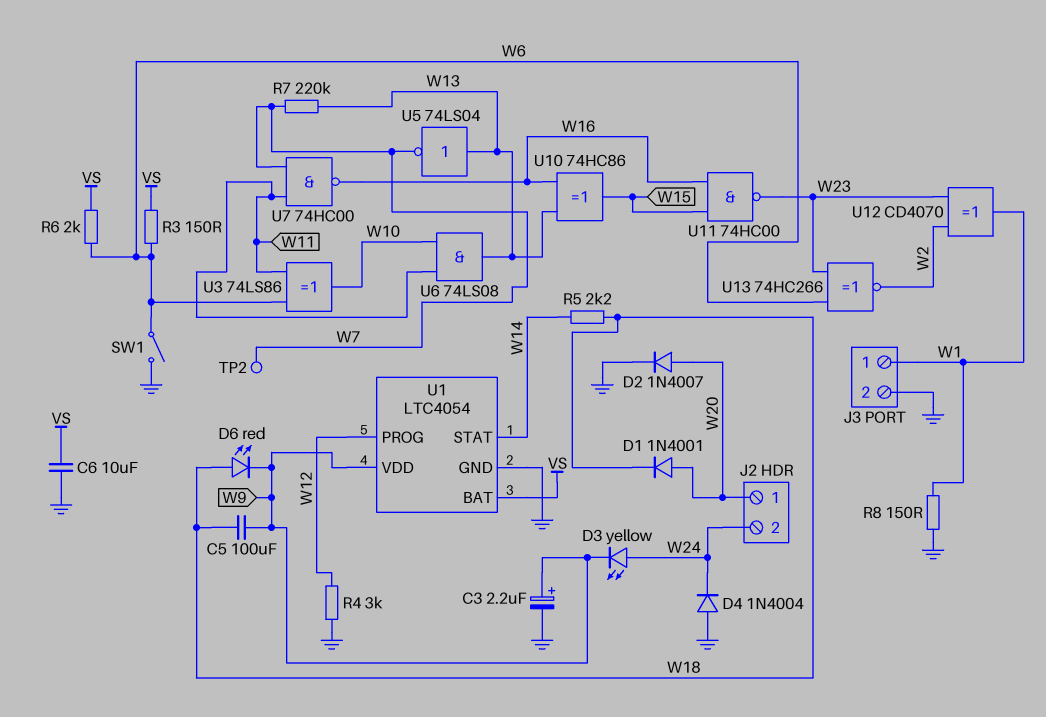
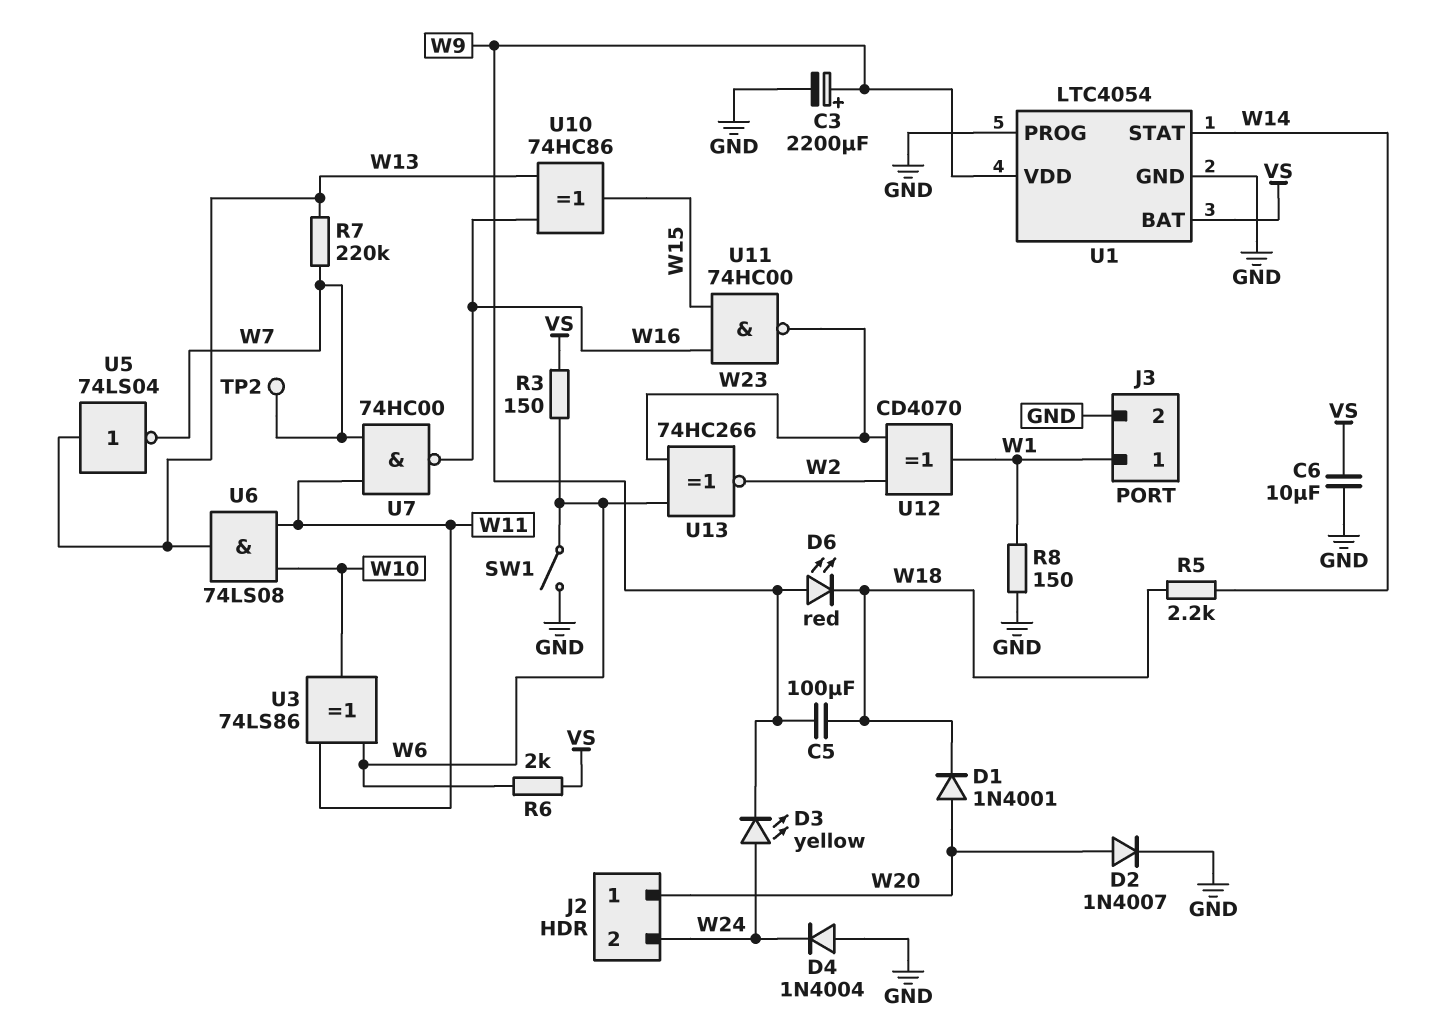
C3: 2.2uF (plus W9, minus GND) -> 2200uF (plus W9, minus GND)
D6: LED red (A W18, K W9) -> LED red (A W9, K W18)
R4: 3k (GND, W12) -> none
U1 pin PROG: W12 -> GND

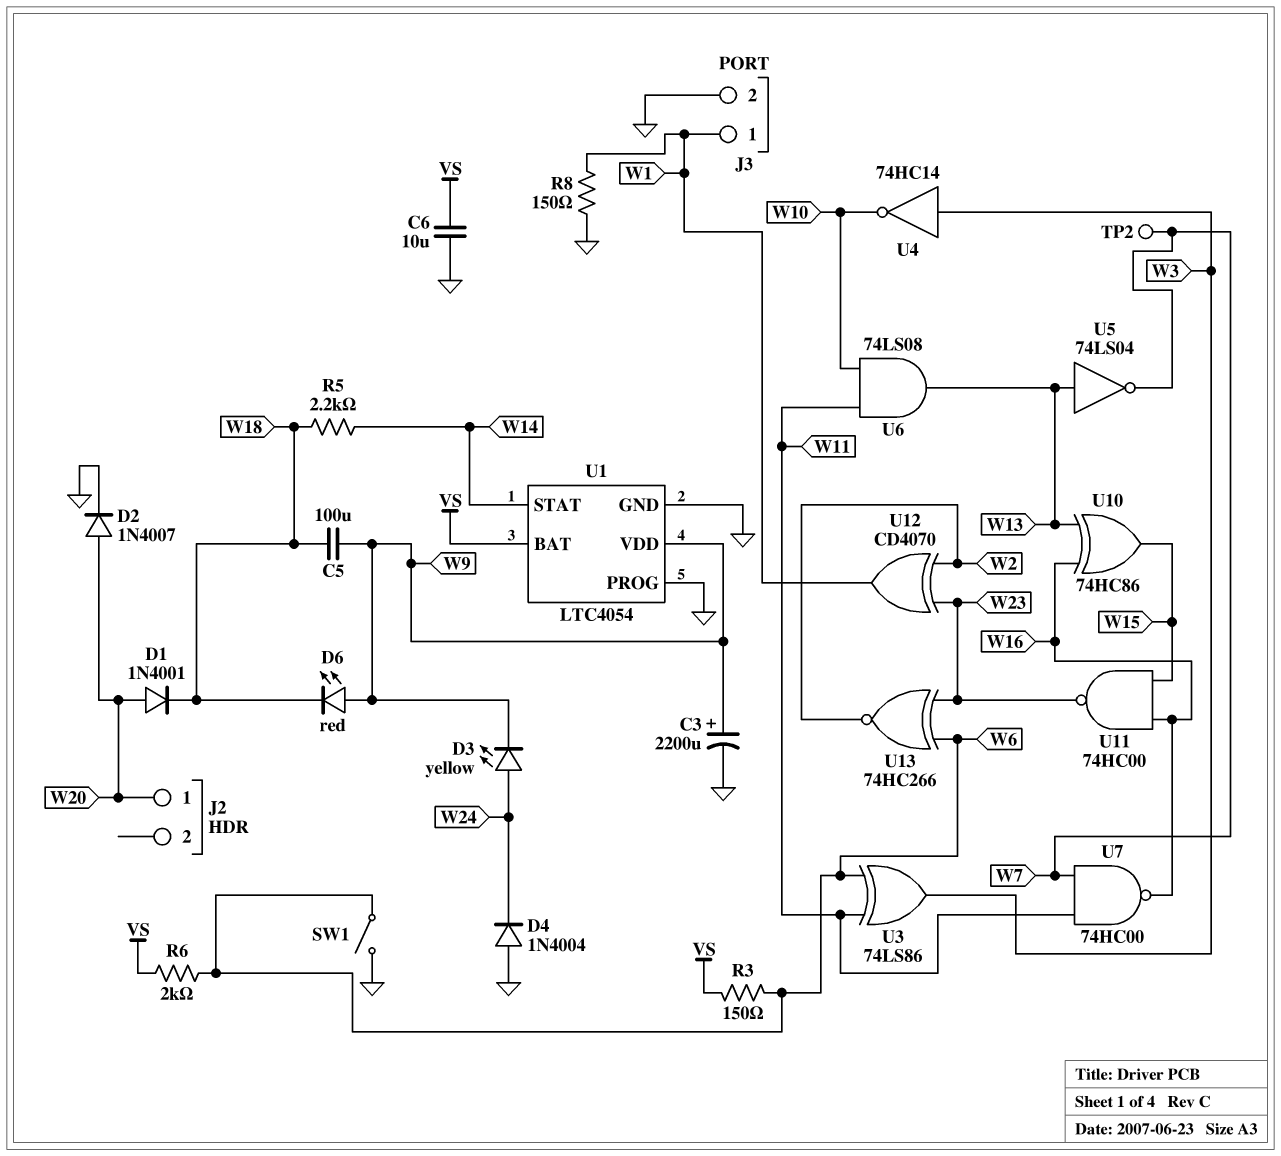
J2 pin 2: W24 -> none
R7: 220k (W7, W13) -> none
U3: XOR 74LS86 (in W6, in W11, out W10) -> XOR 74LS86 (in W6, in W11, out W3)
U4: none -> NOT 74HC14 (in W3, out W10)

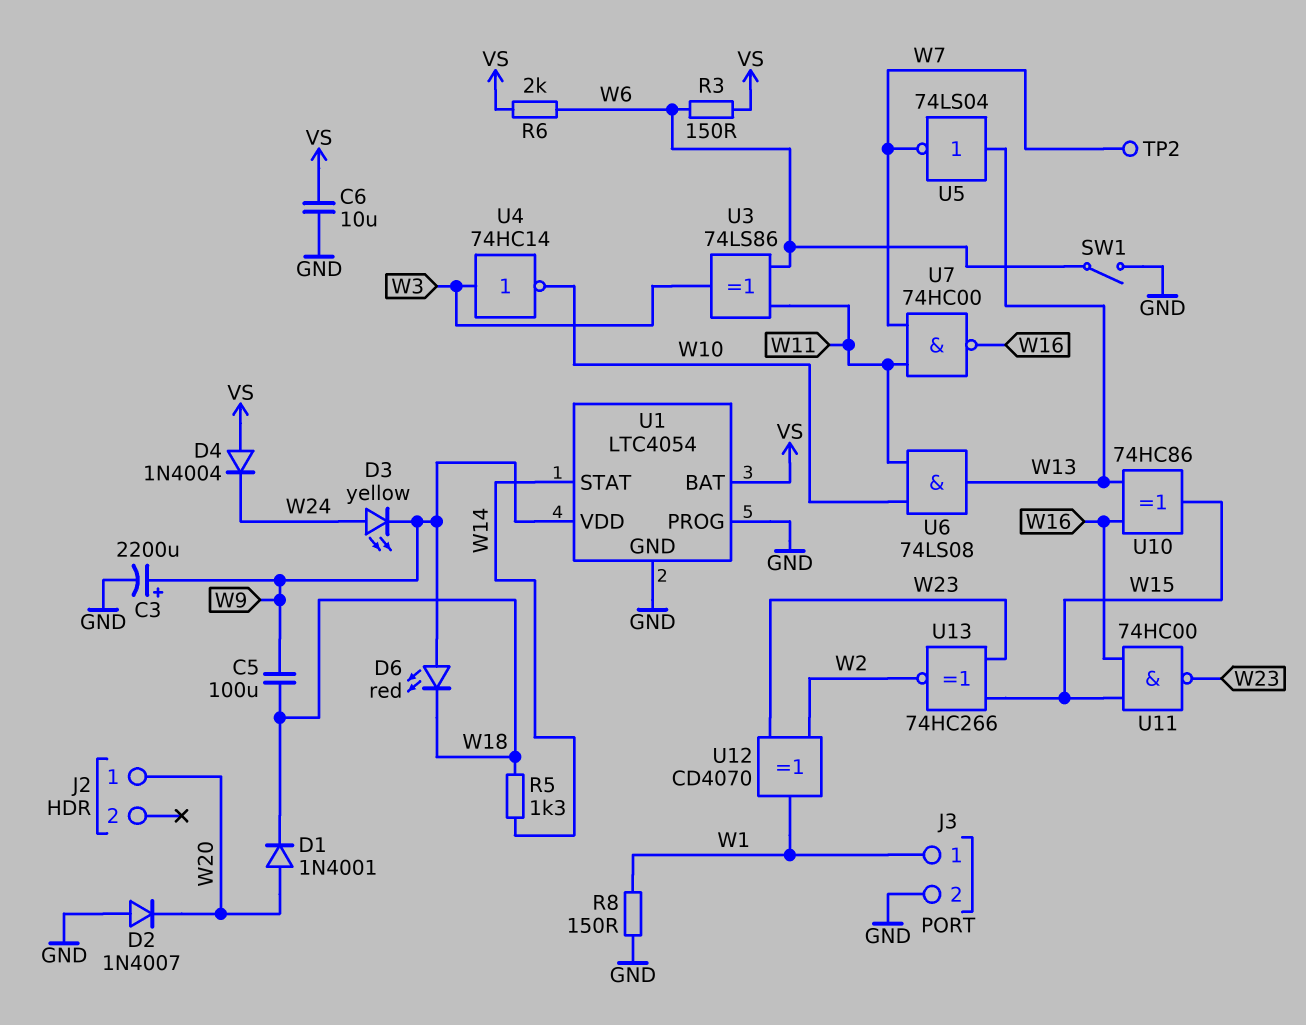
D2: diode 1N4007 (A W20, K GND) -> diode 1N4007 (A GND, K W20)
D4: diode 1N4004 (A GND, K W24) -> diode 1N4004 (A VS, K W24)
R5: 2.2k (W14, W18) -> 1.3k (W14, W18)
U13: XNOR 74HC266 (in W6, in W23, out W2) -> XNOR 74HC266 (in W15, in W23, out W2)

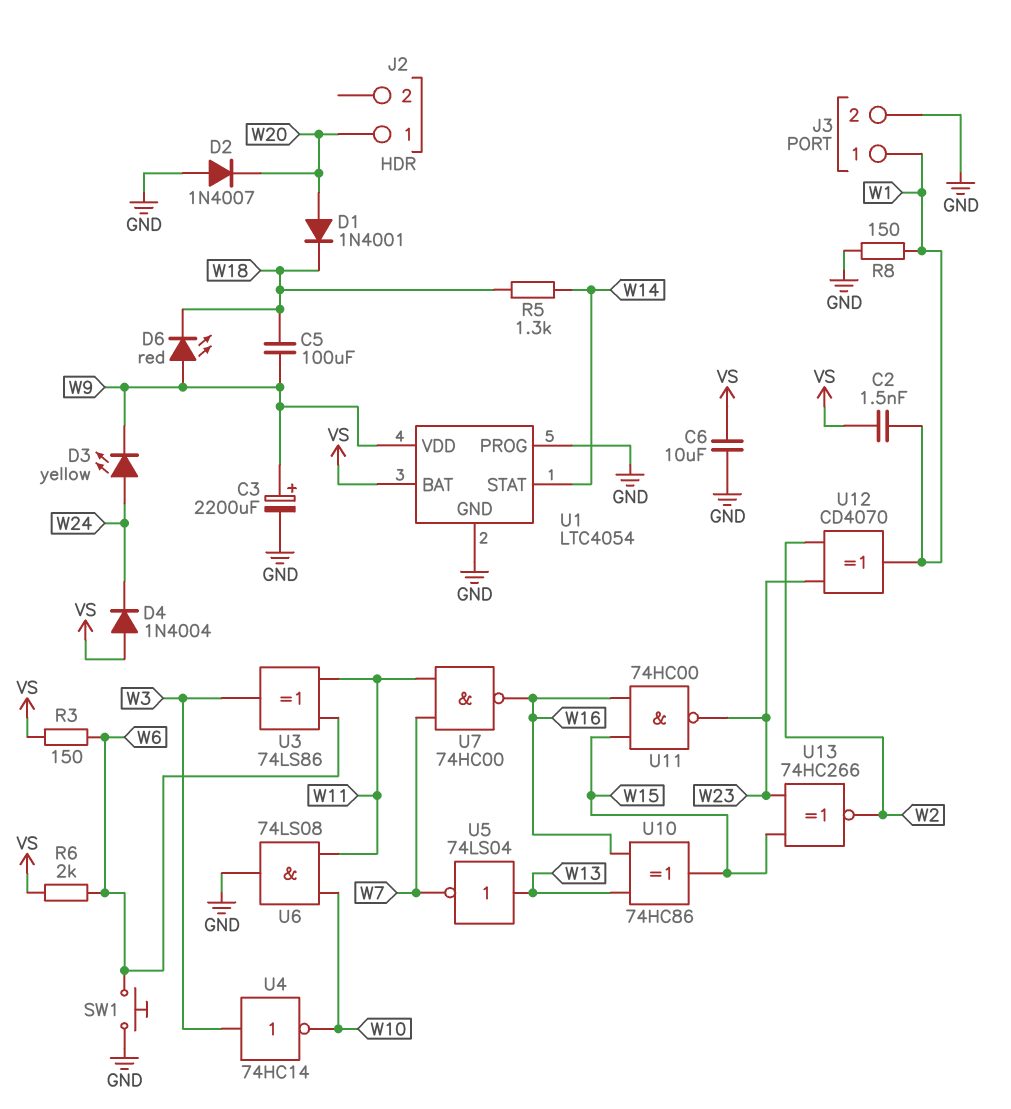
C2: none -> 1.5nF (VS, W1)
SW1: switch (GND, W6) -> button (GND, W6)
TP2: test point (W7) -> none
U6: AND 74LS08 (in W10, in W11, out W13) -> AND 74LS08 (in W10, in W11, out GND)

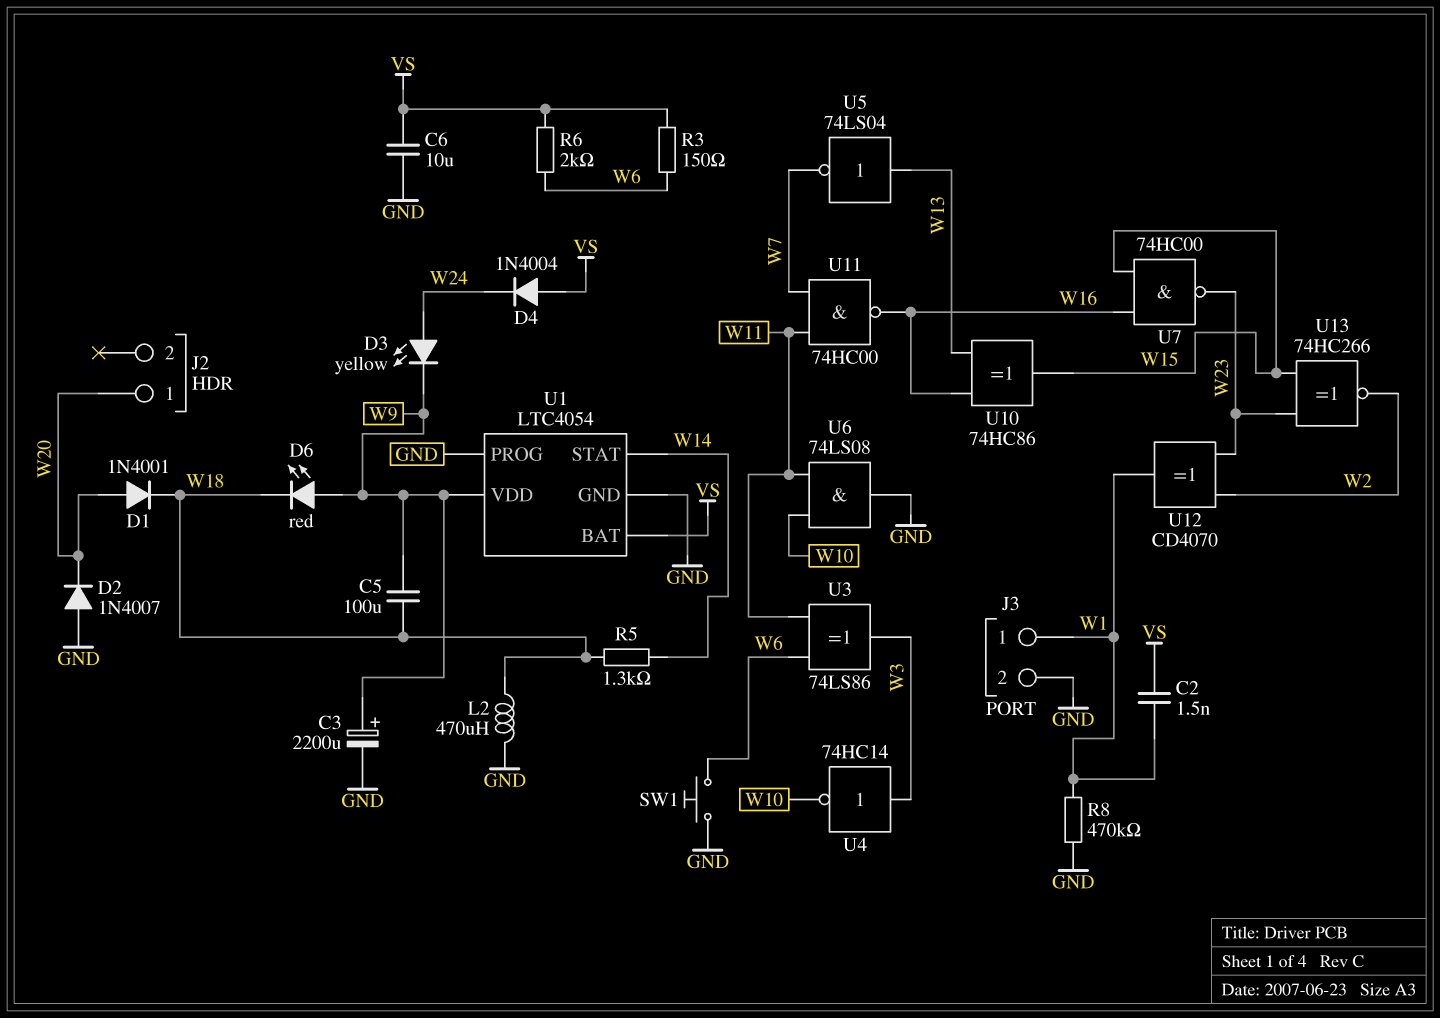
L2: none -> 470uH (GND, W18)
R8: 150 (GND, W1) -> 470k (GND, W1)
U7: NAND 74HC00 (in W7, in W11, out W16) -> NAND 74HC00 (in W15, in W16, out W23)
U11: NAND 74HC00 (in W15, in W16, out W23) -> NAND 74HC00 (in W7, in W11, out W16)

